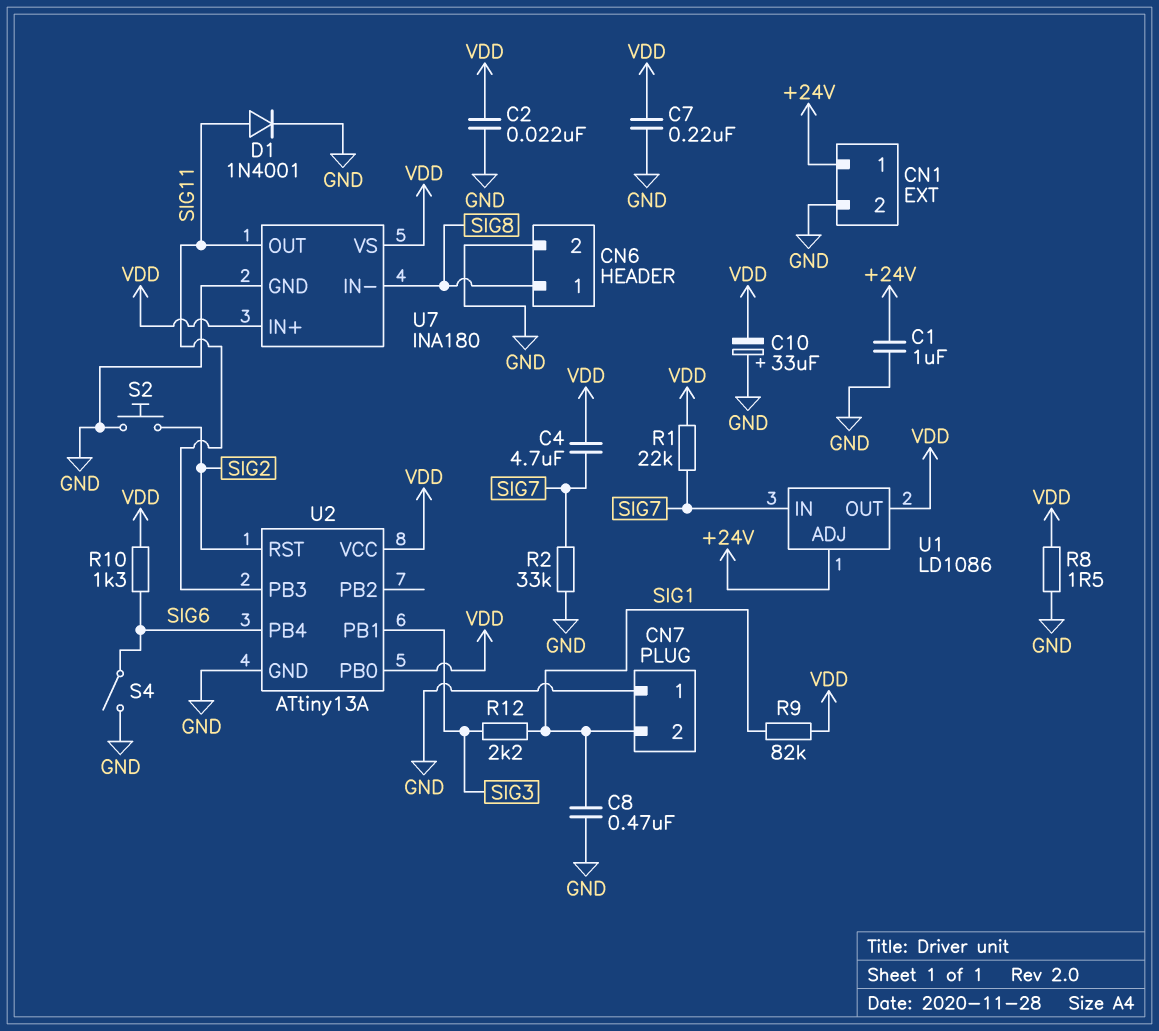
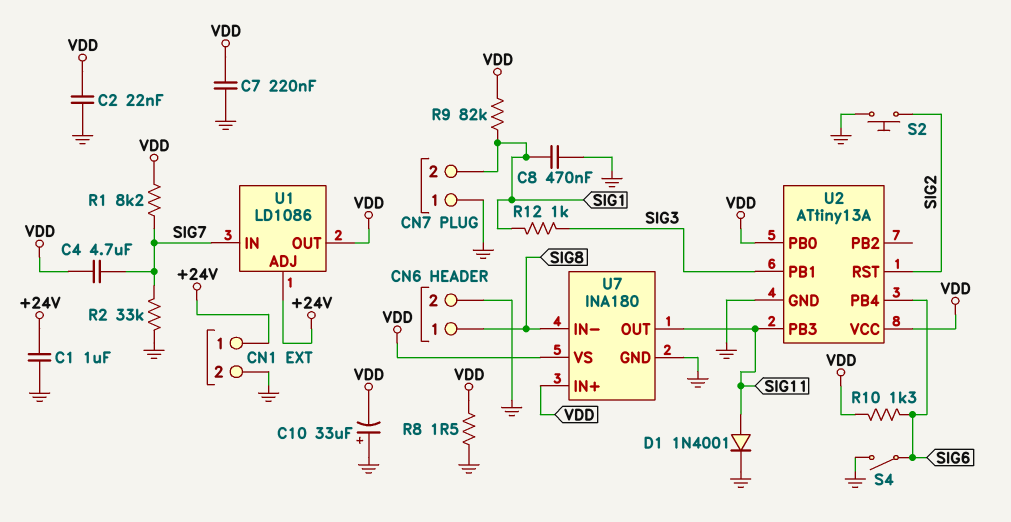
R1: 22k (SIG7, VDD) -> 8.2k (SIG7, VDD)
R12: 2.2k (SIG1, SIG3) -> 1k (SIG1, SIG3)

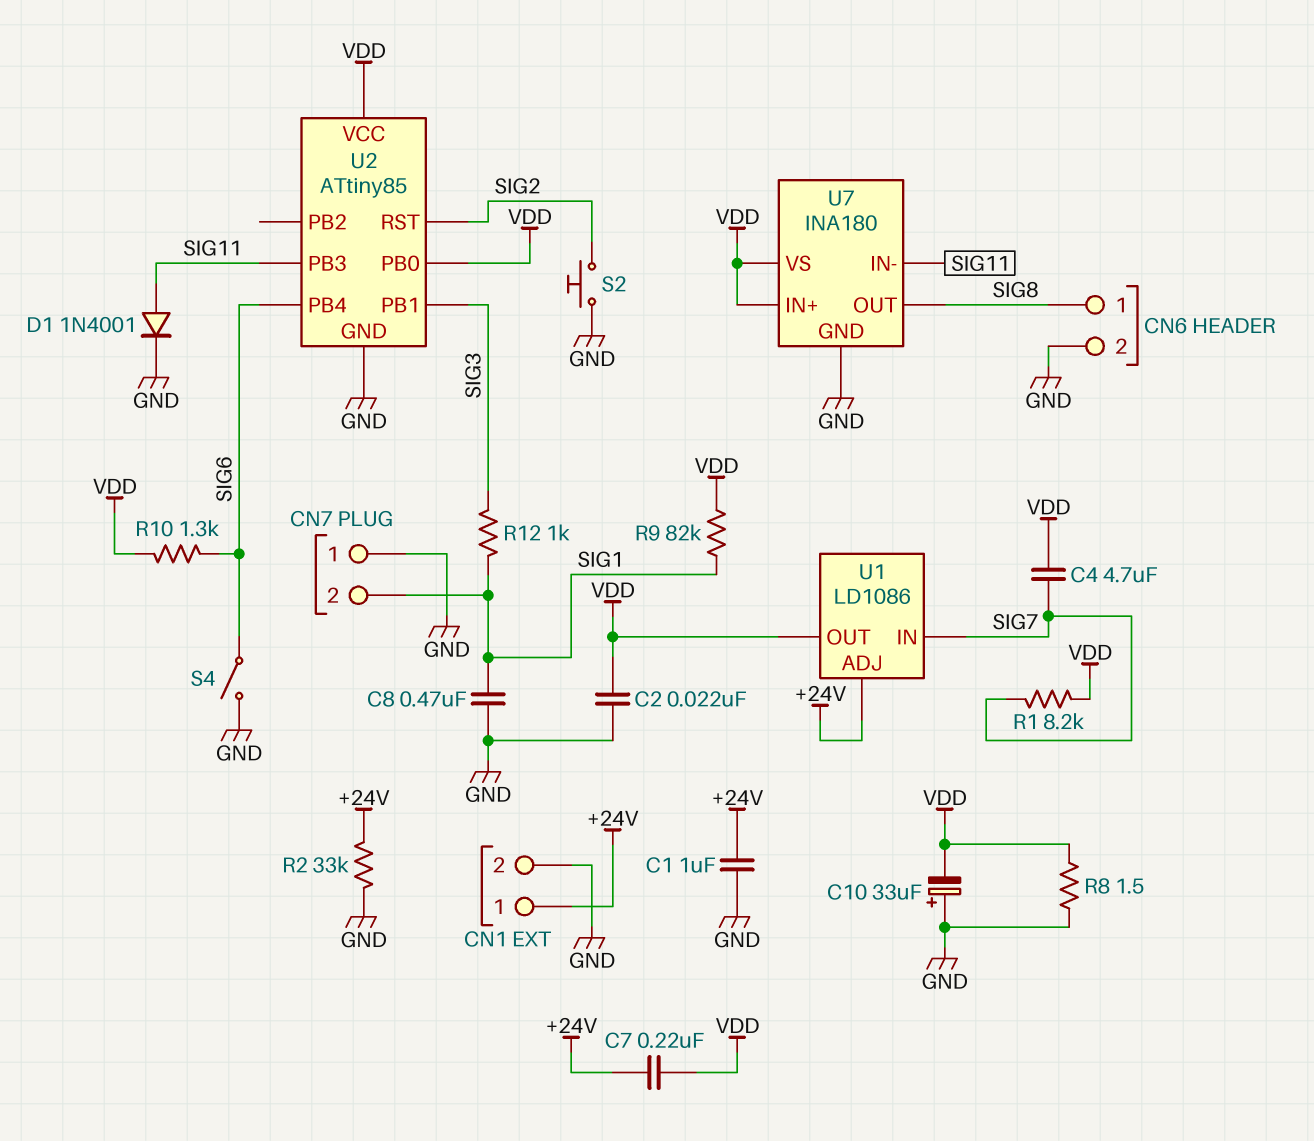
C7: 220nF (GND, VDD) -> 220nF (+24V, VDD)
R2: 33k (GND, SIG7) -> 33k (+24V, GND)
U2: ATtiny13A -> ATtiny85
U7 pin IN-: SIG8 -> SIG11
U7 pin OUT: SIG11 -> SIG8

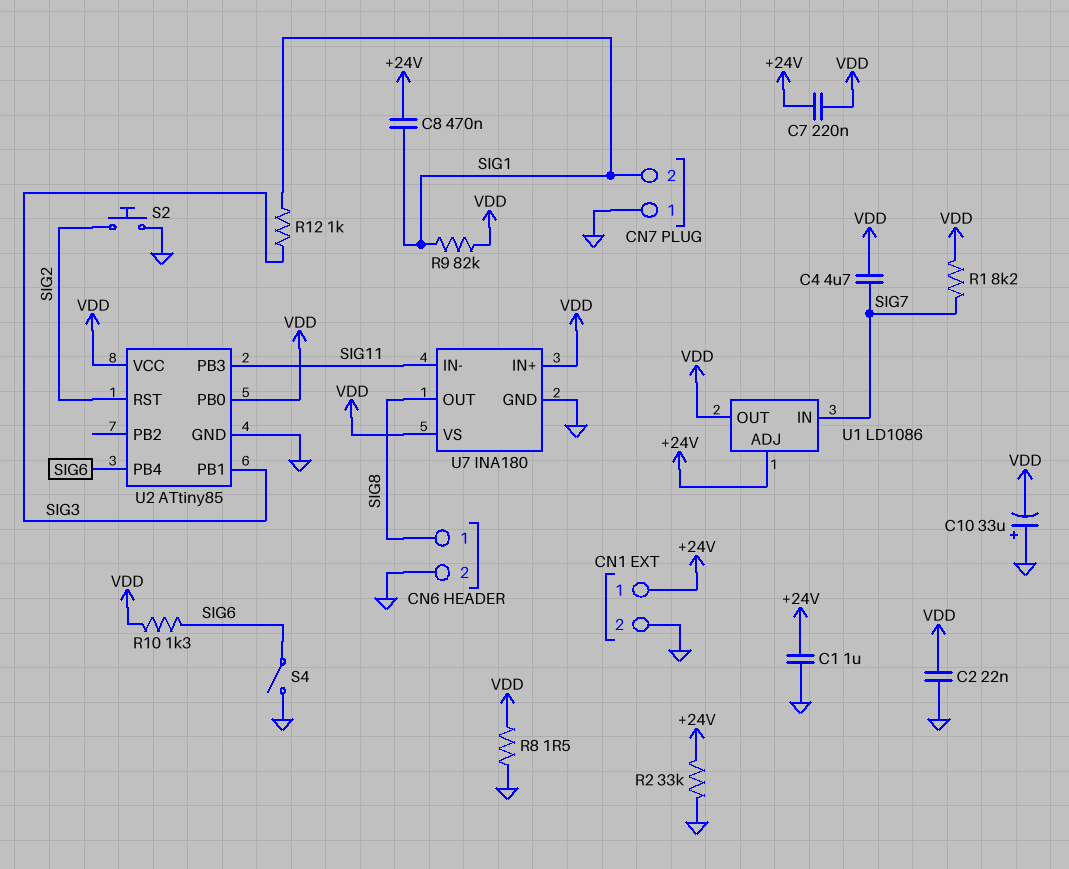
C8: 470nF (GND, SIG1) -> 470nF (+24V, SIG1)
D1: diode 1N4001 (A SIG11, K GND) -> none

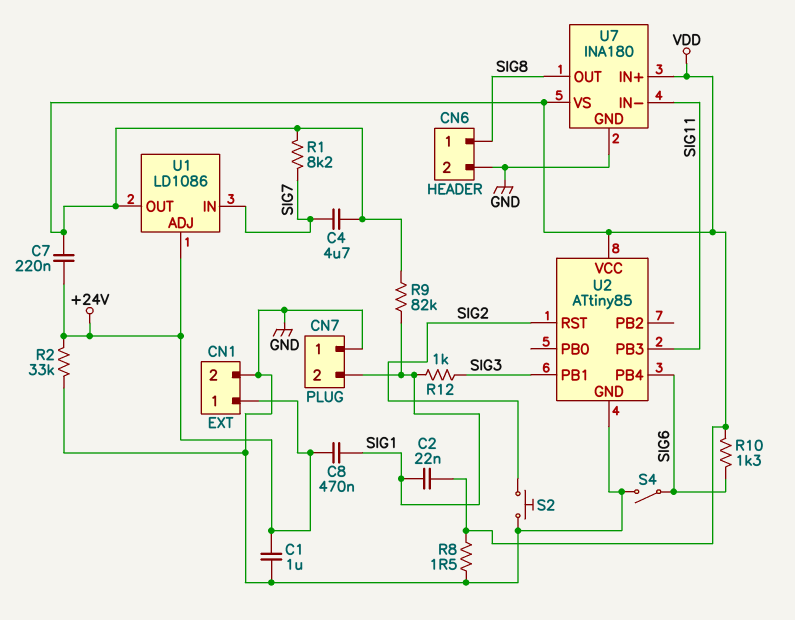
C2: 22nF (GND, VDD) -> 22nF (SIG1, VDD)
C10: 33uF (plus GND, minus VDD) -> none
U2 pin PB0: VDD -> none

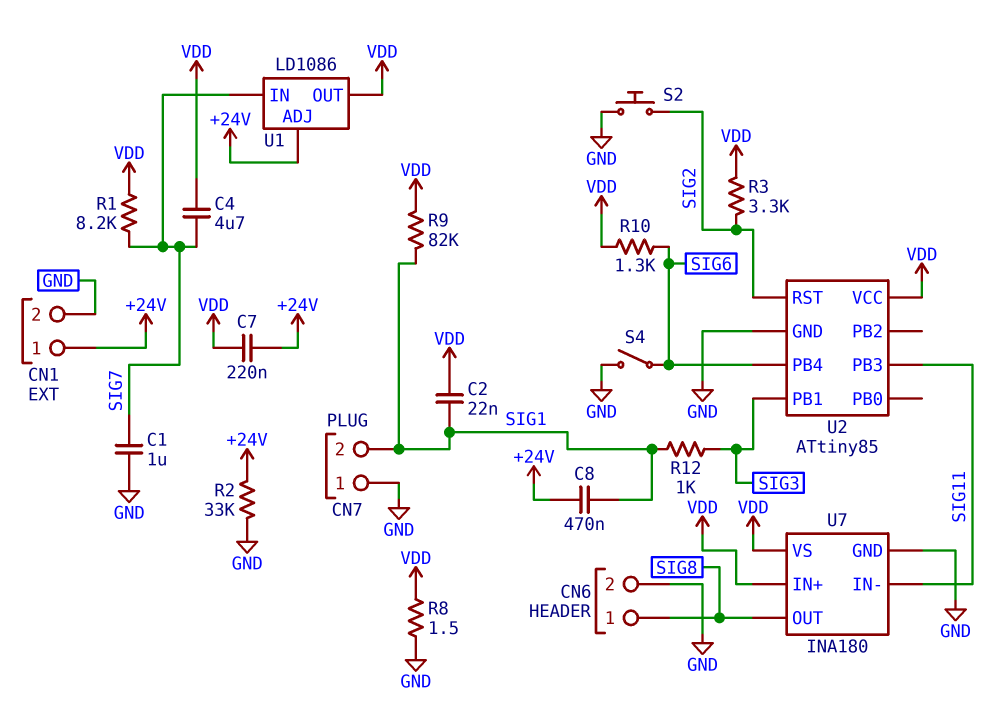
C1: 1uF (+24V, GND) -> 1uF (GND, SIG7)
R3: none -> 3.3k (SIG2, VDD)

